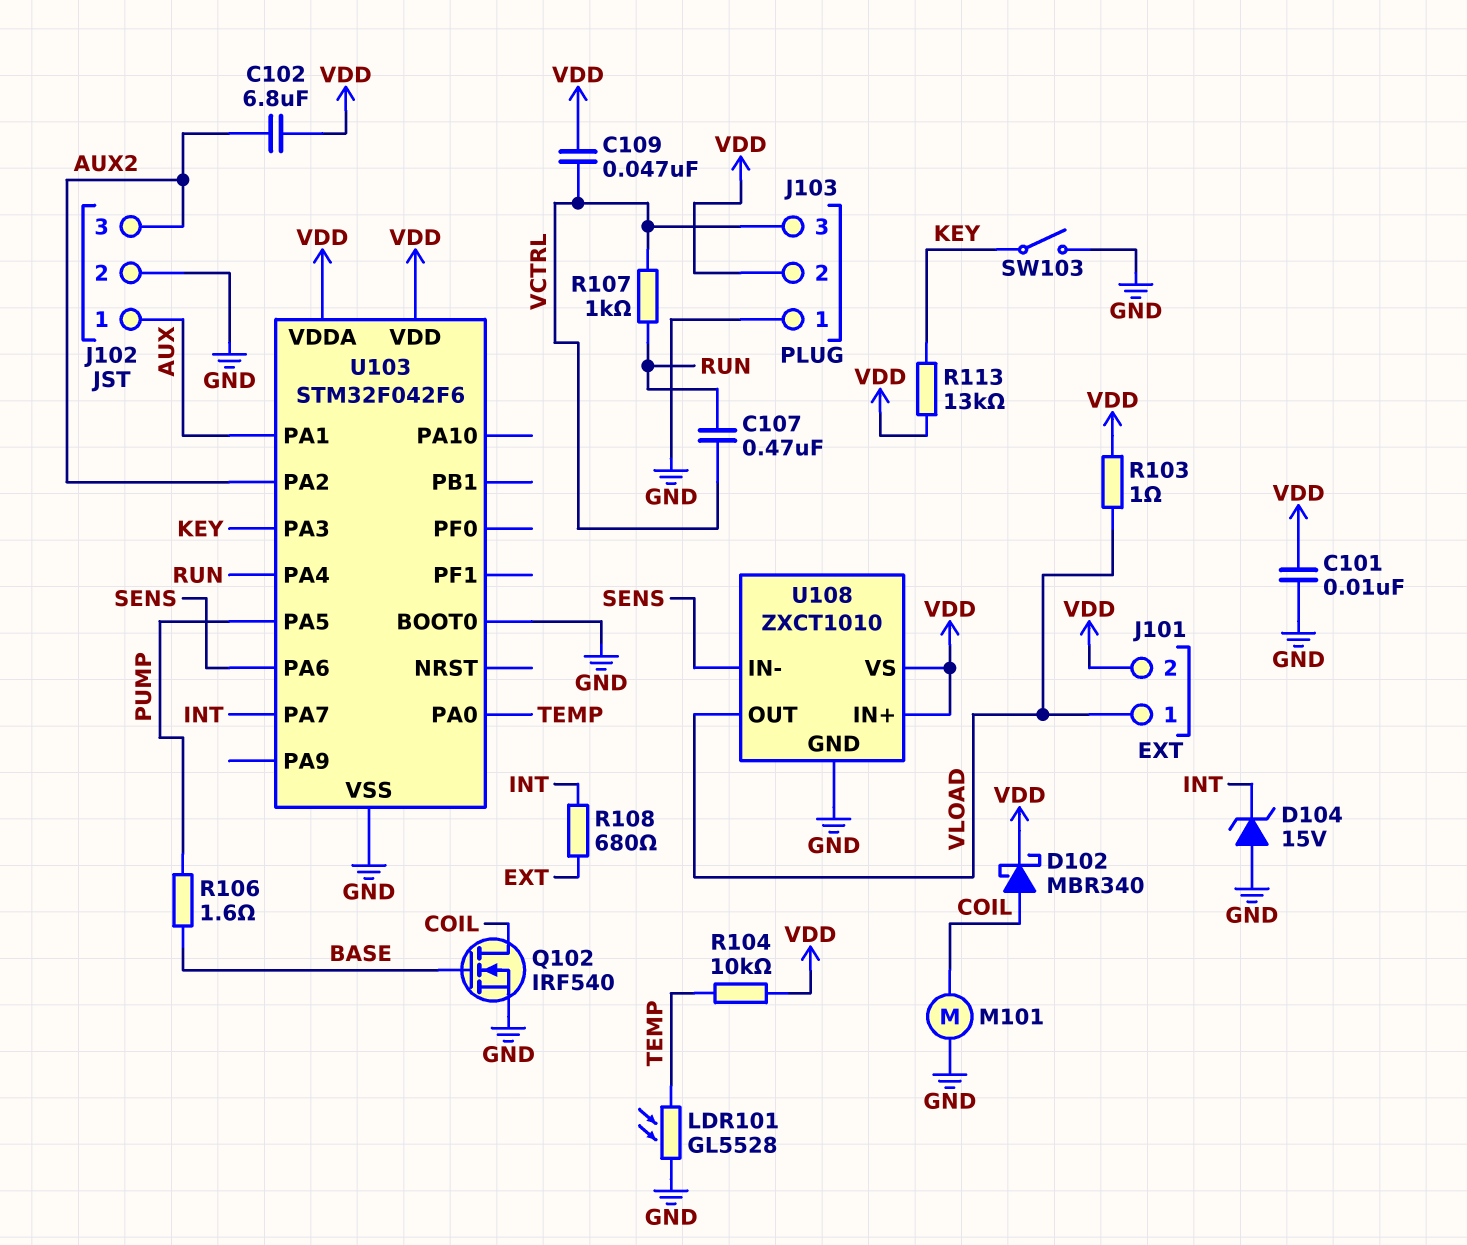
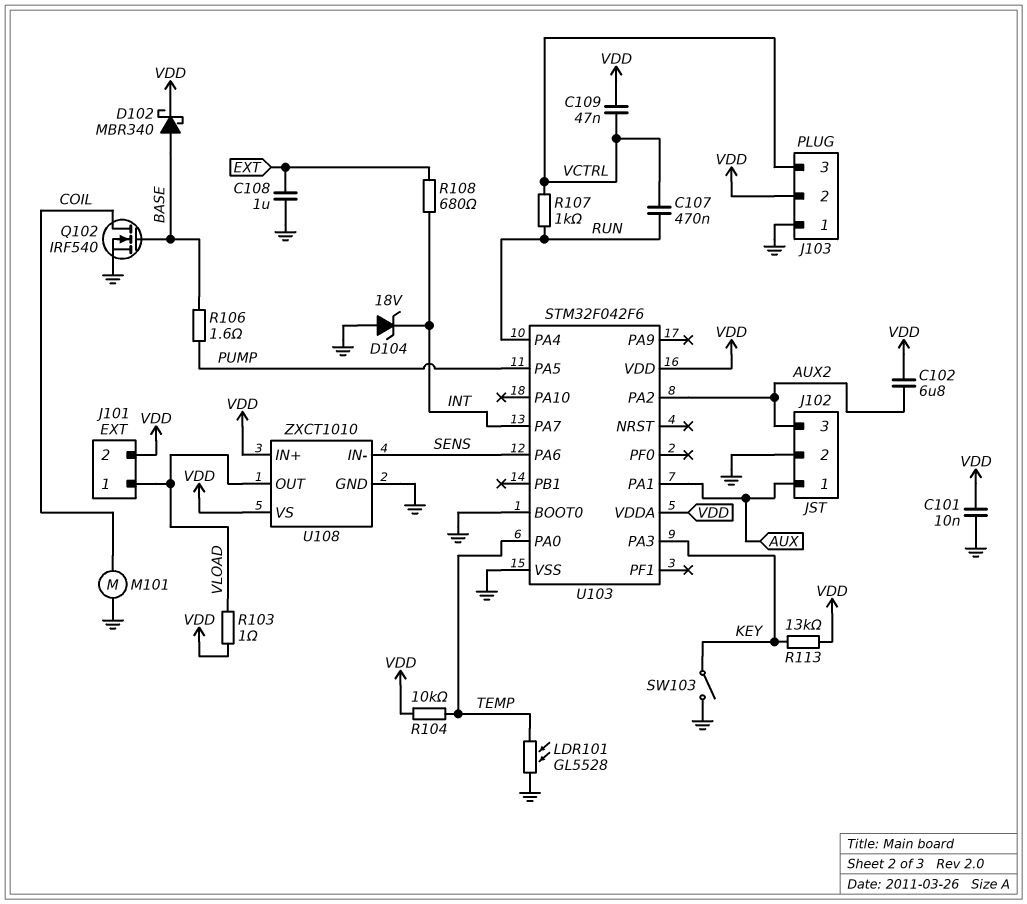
C108: none -> 1uF (EXT, GND)
D102: schottky MBR340 (A COIL, K VDD) -> schottky MBR340 (A BASE, K VDD)
D104: zener 15V (A GND, K INT) -> zener 18V (A GND, K INT)

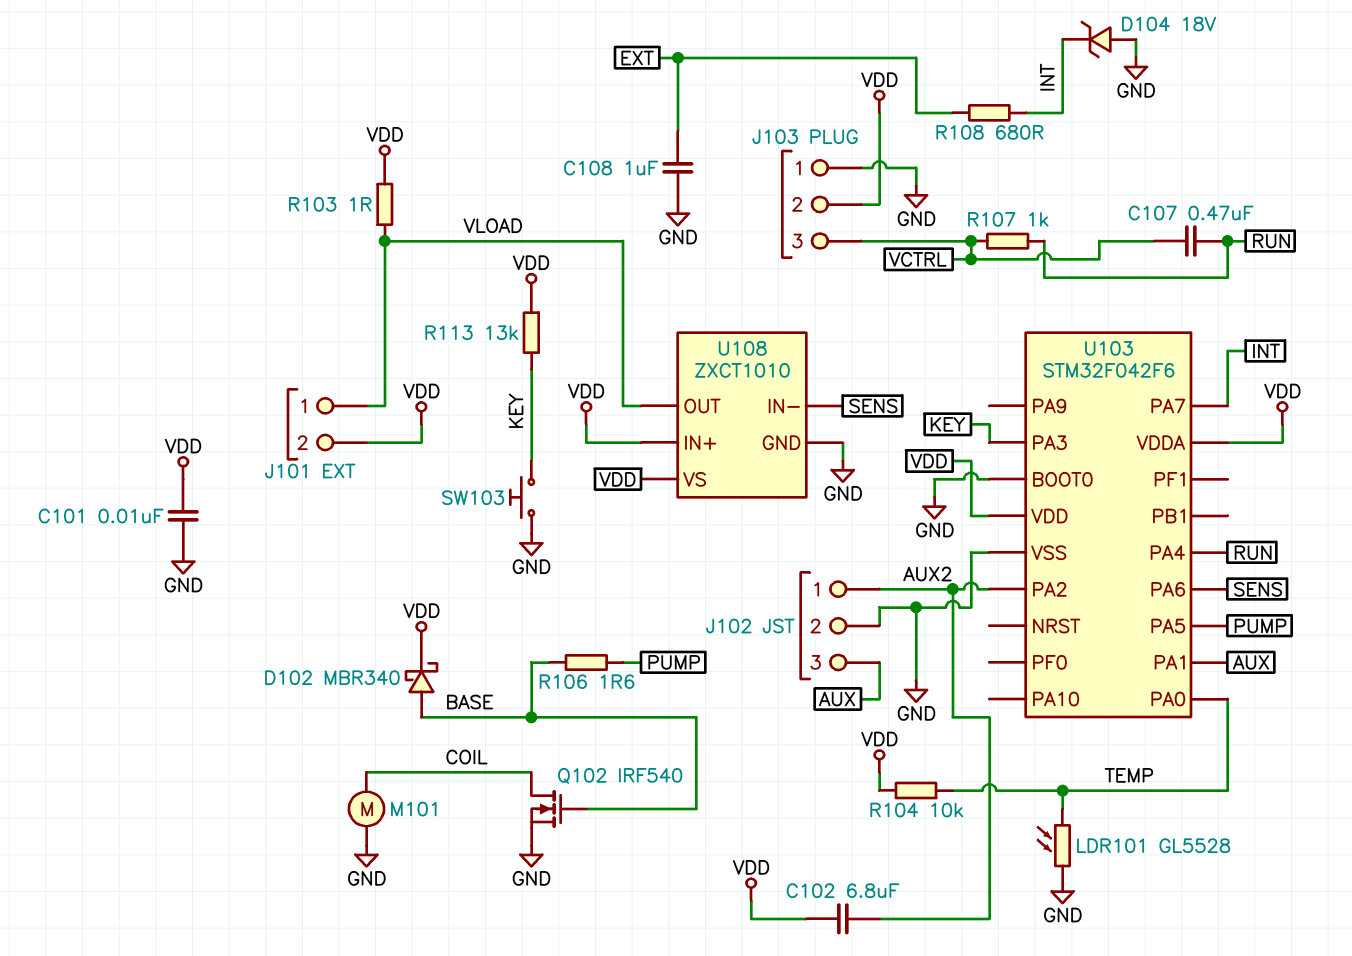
C109: 47nF (VCTRL, VDD) -> none
J102 pin 1: AUX -> AUX2
J102 pin 3: AUX2 -> AUX
SW103: switch (GND, KEY) -> button (GND, KEY)

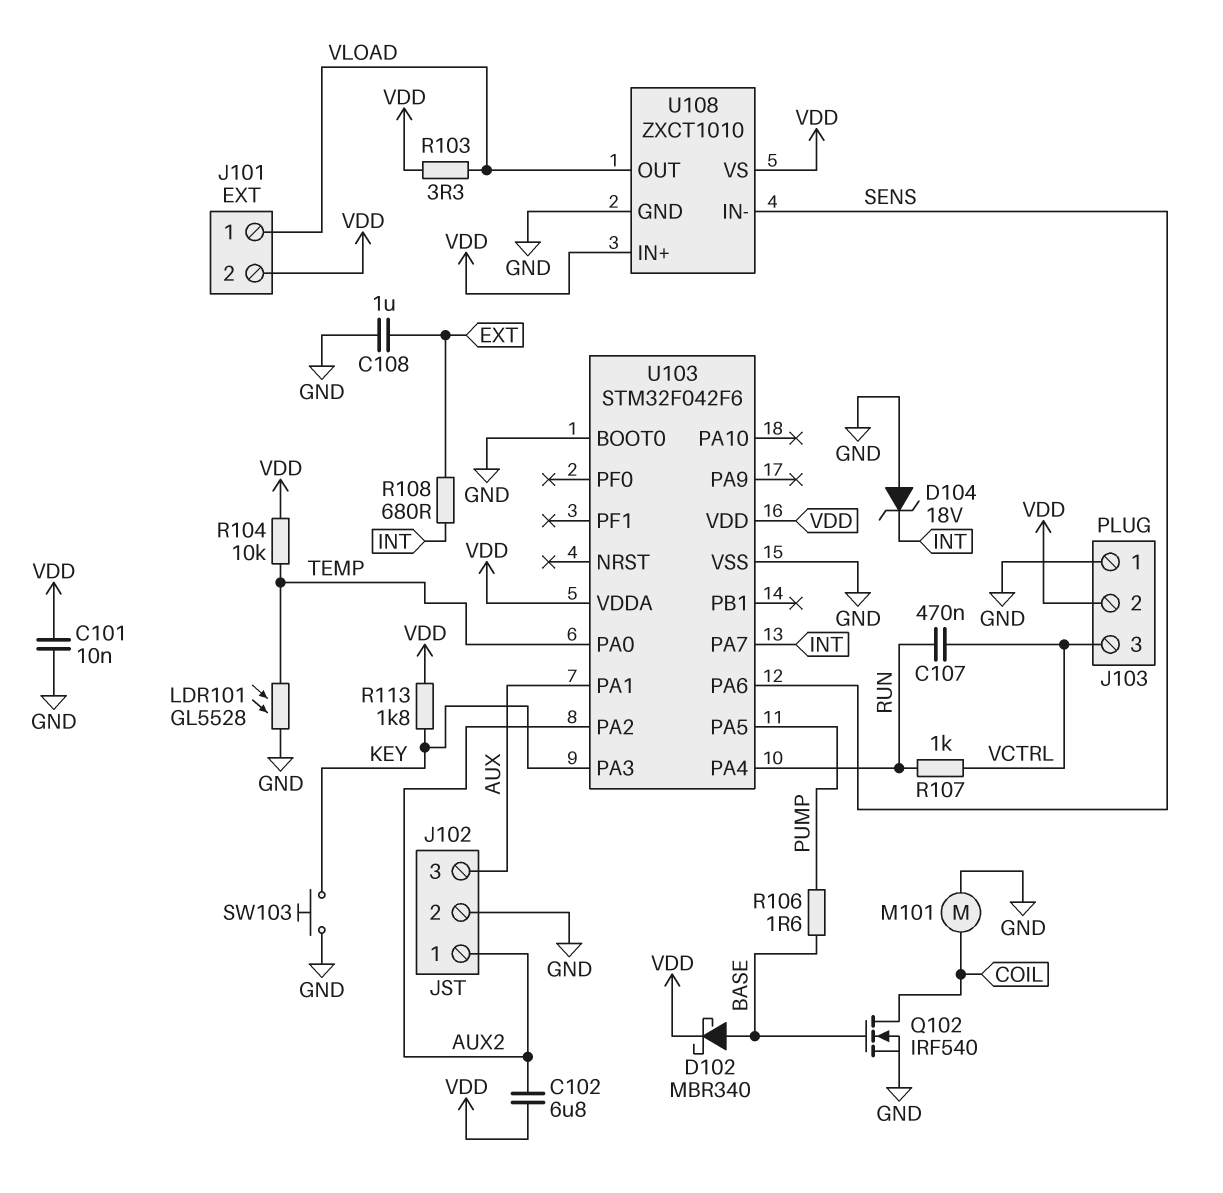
R103: 1 (VDD, VLOAD) -> 3.3 (VDD, VLOAD)
R113: 13k (KEY, VDD) -> 1.8k (KEY, VDD)

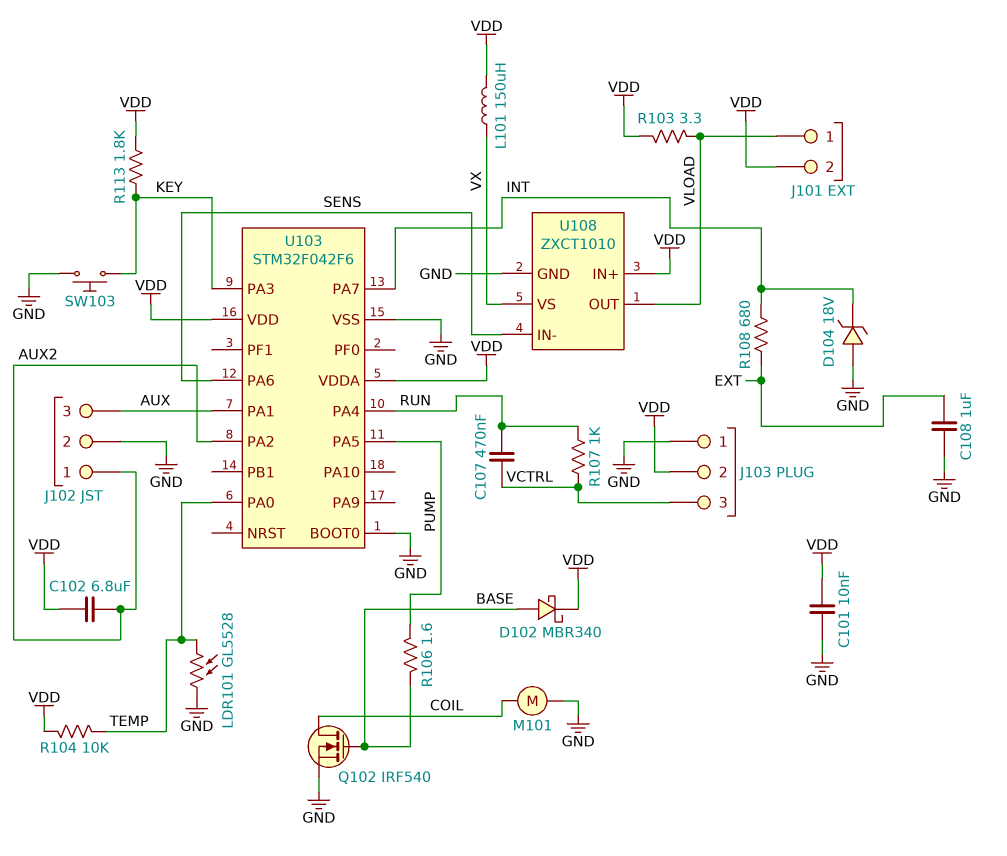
L101: none -> 150uH (VDD, VX)
U108 pin VS: VDD -> VX

